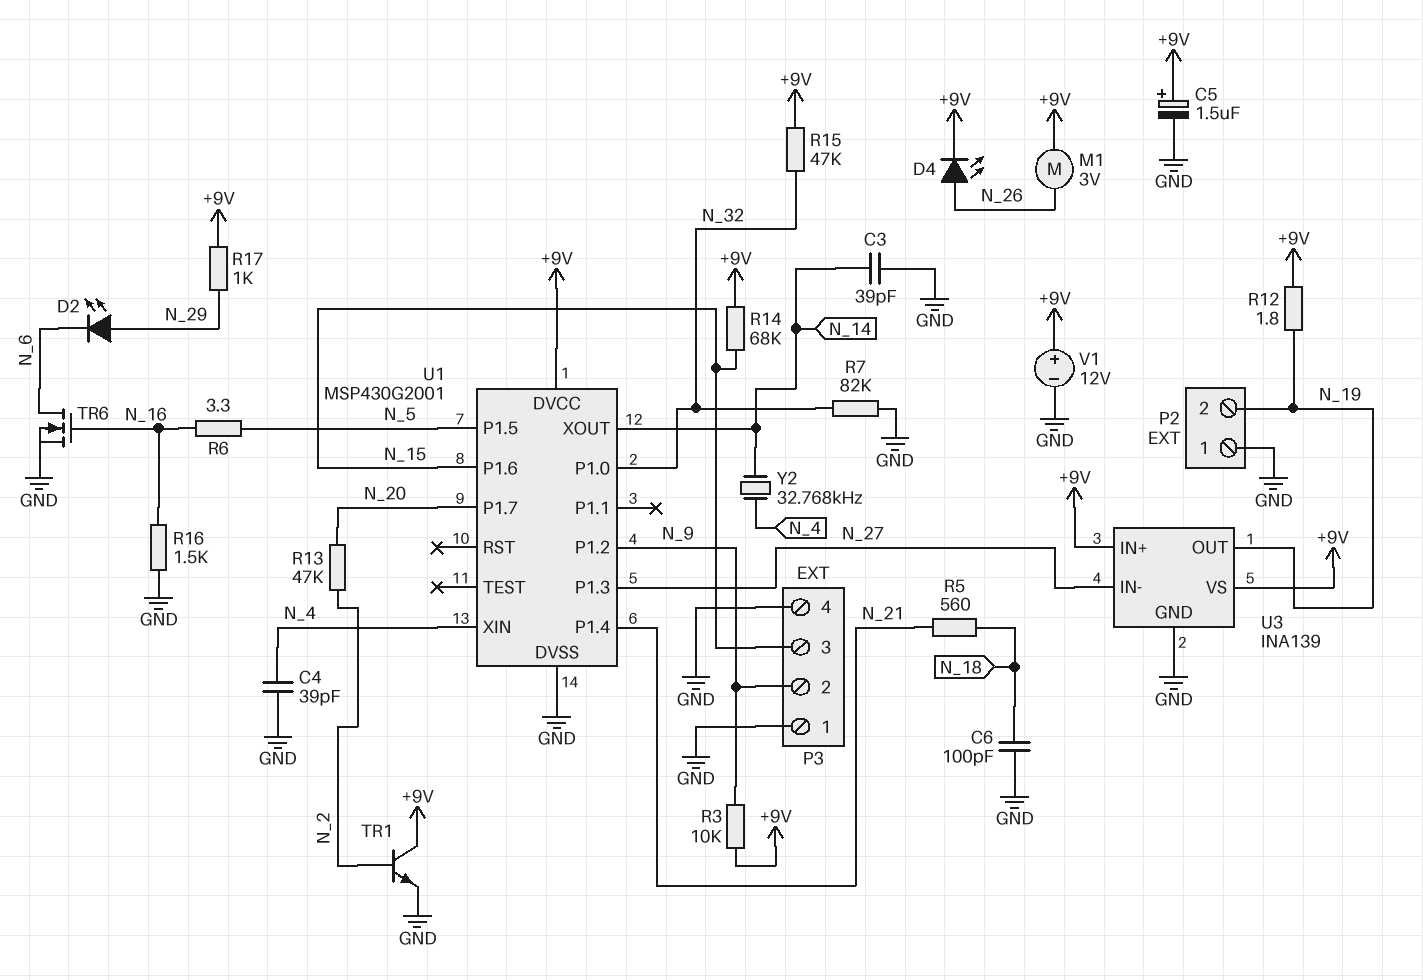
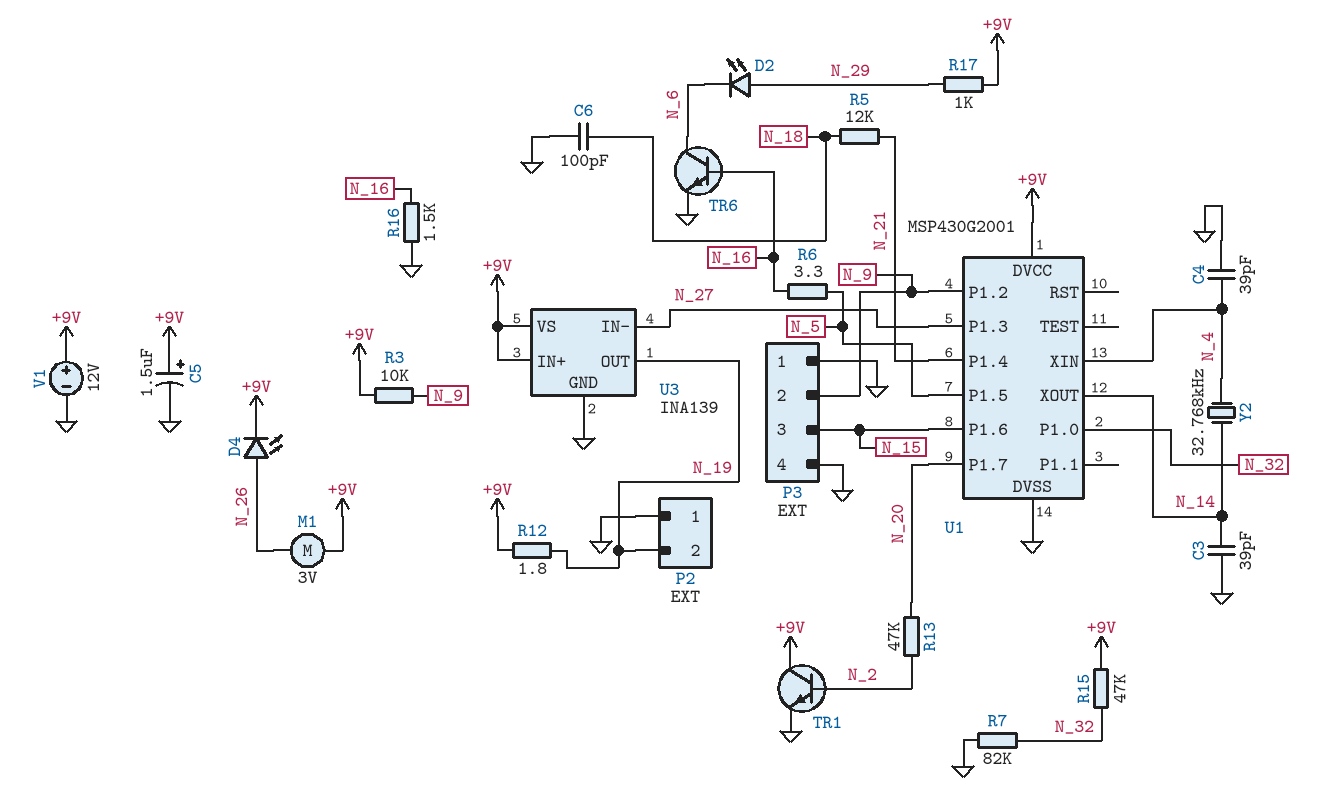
R5: 560 (N_18, N_21) -> 12k (N_18, N_21)
R14: 68k (+9V, N_15) -> none
TR6: NMOS (G N_16, D N_6, S GND) -> NPN (B N_16, C N_6, E GND)

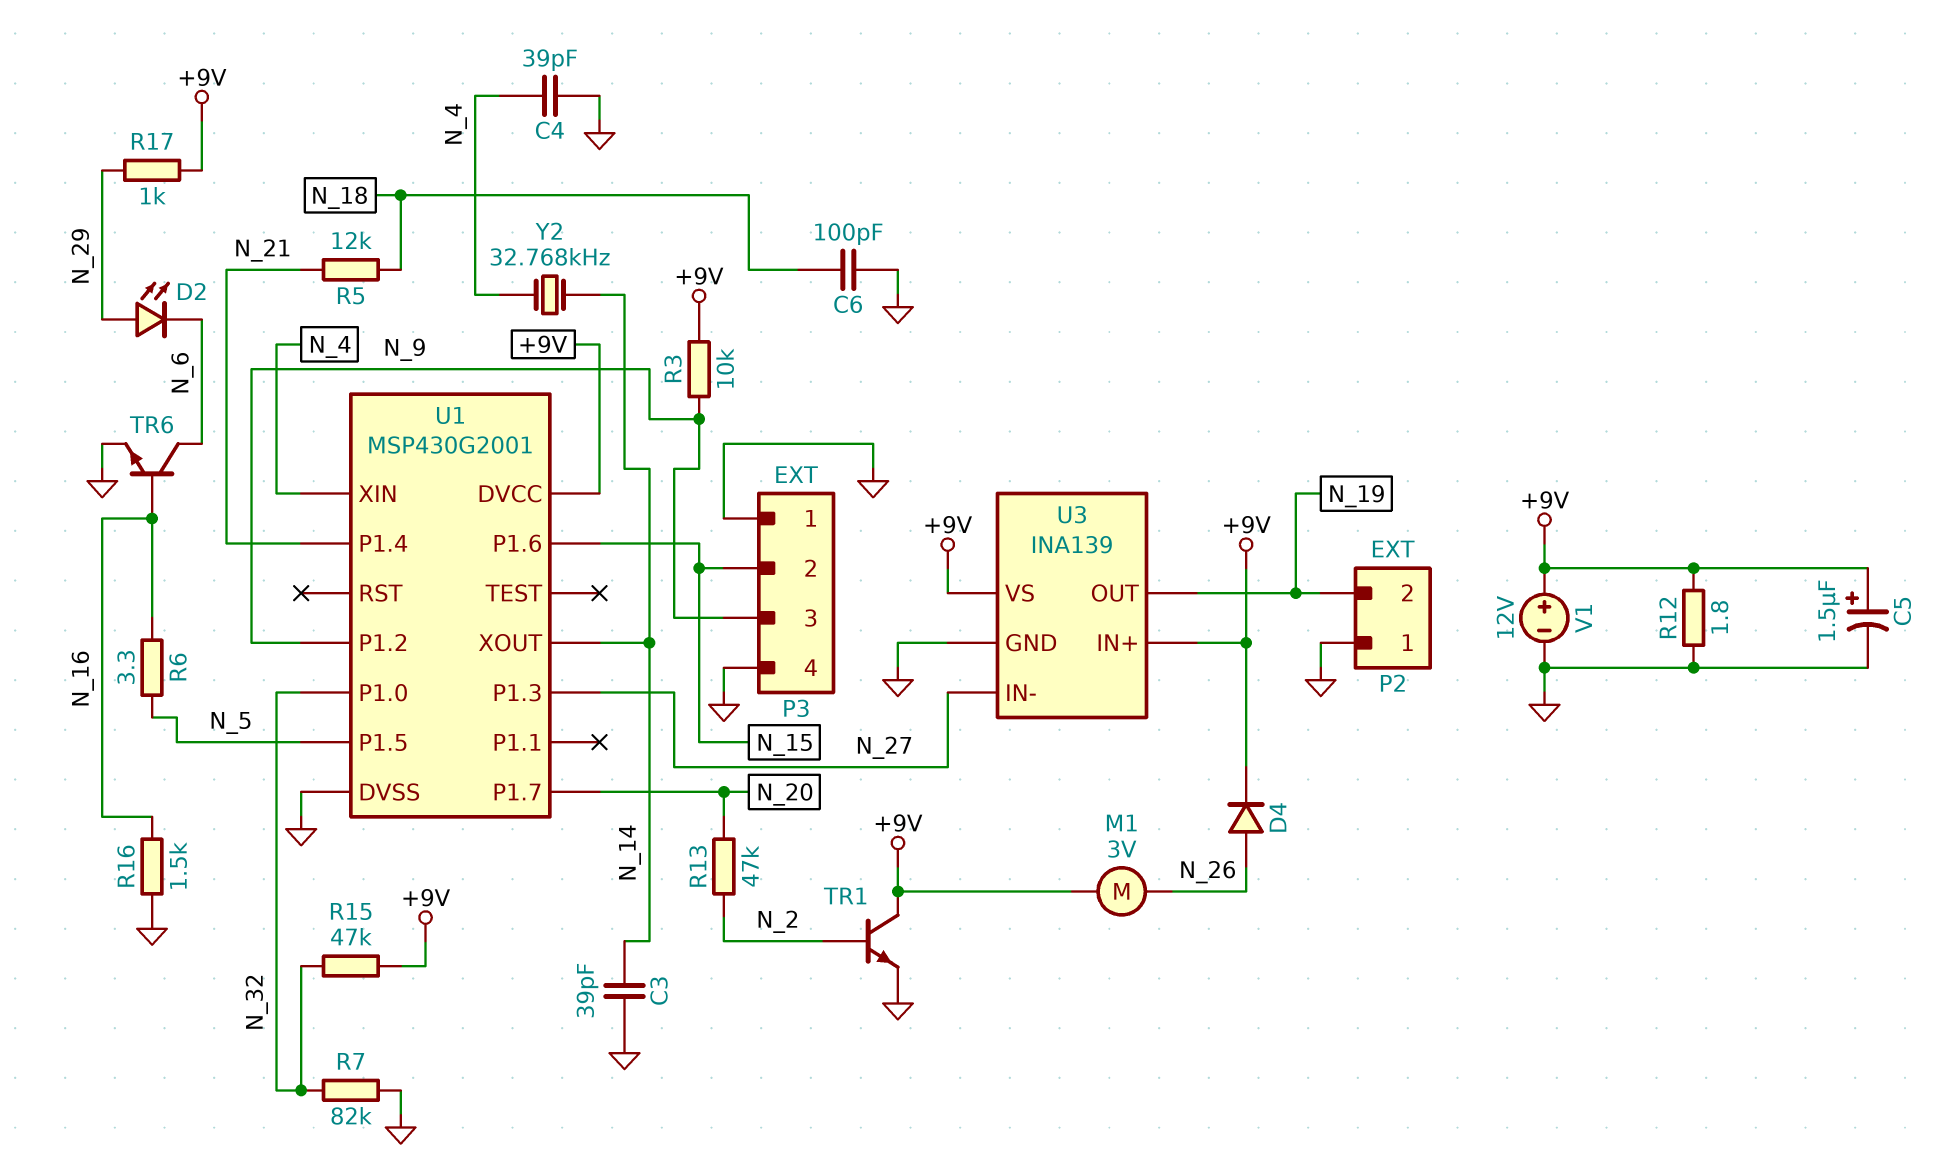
D4: LED (A N_26, K +9V) -> diode (A N_26, K +9V)
P3 pin 2: N_9 -> N_15
P3 pin 3: N_15 -> N_9
R12: 1.8 (+9V, N_19) -> 1.8 (+9V, GND)

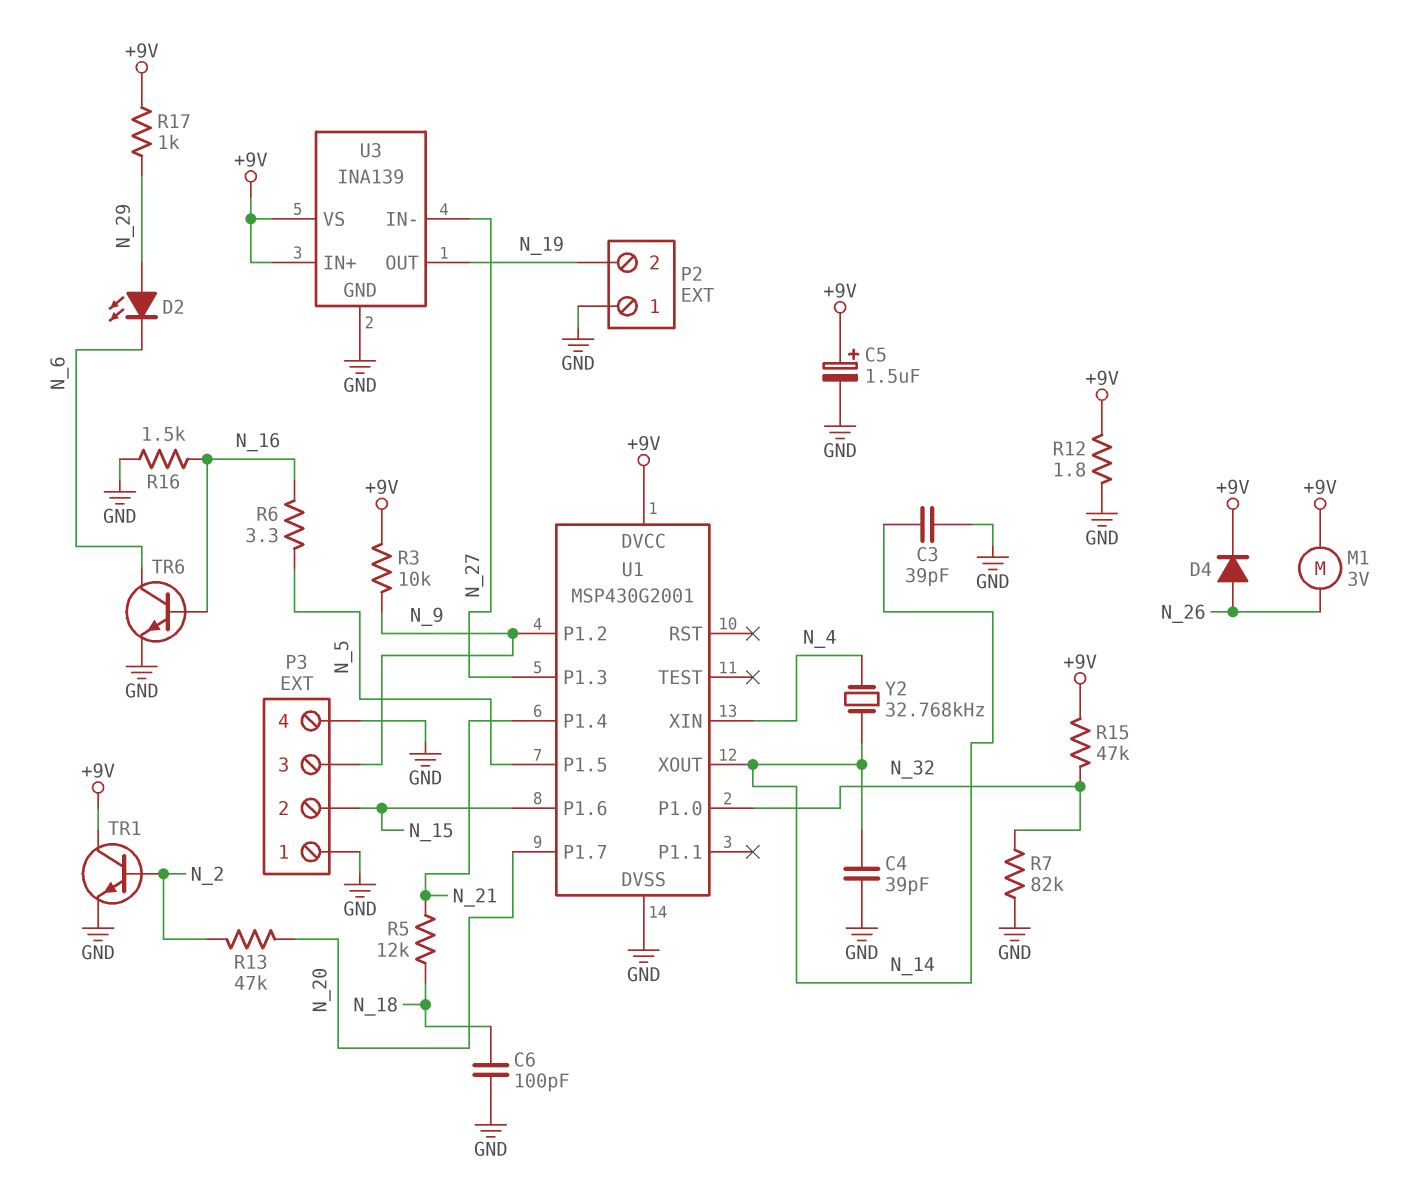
C4: 39pF (GND, N_4) -> 39pF (GND, N_14)
V1: 12V (plus +9V, minus GND) -> none

